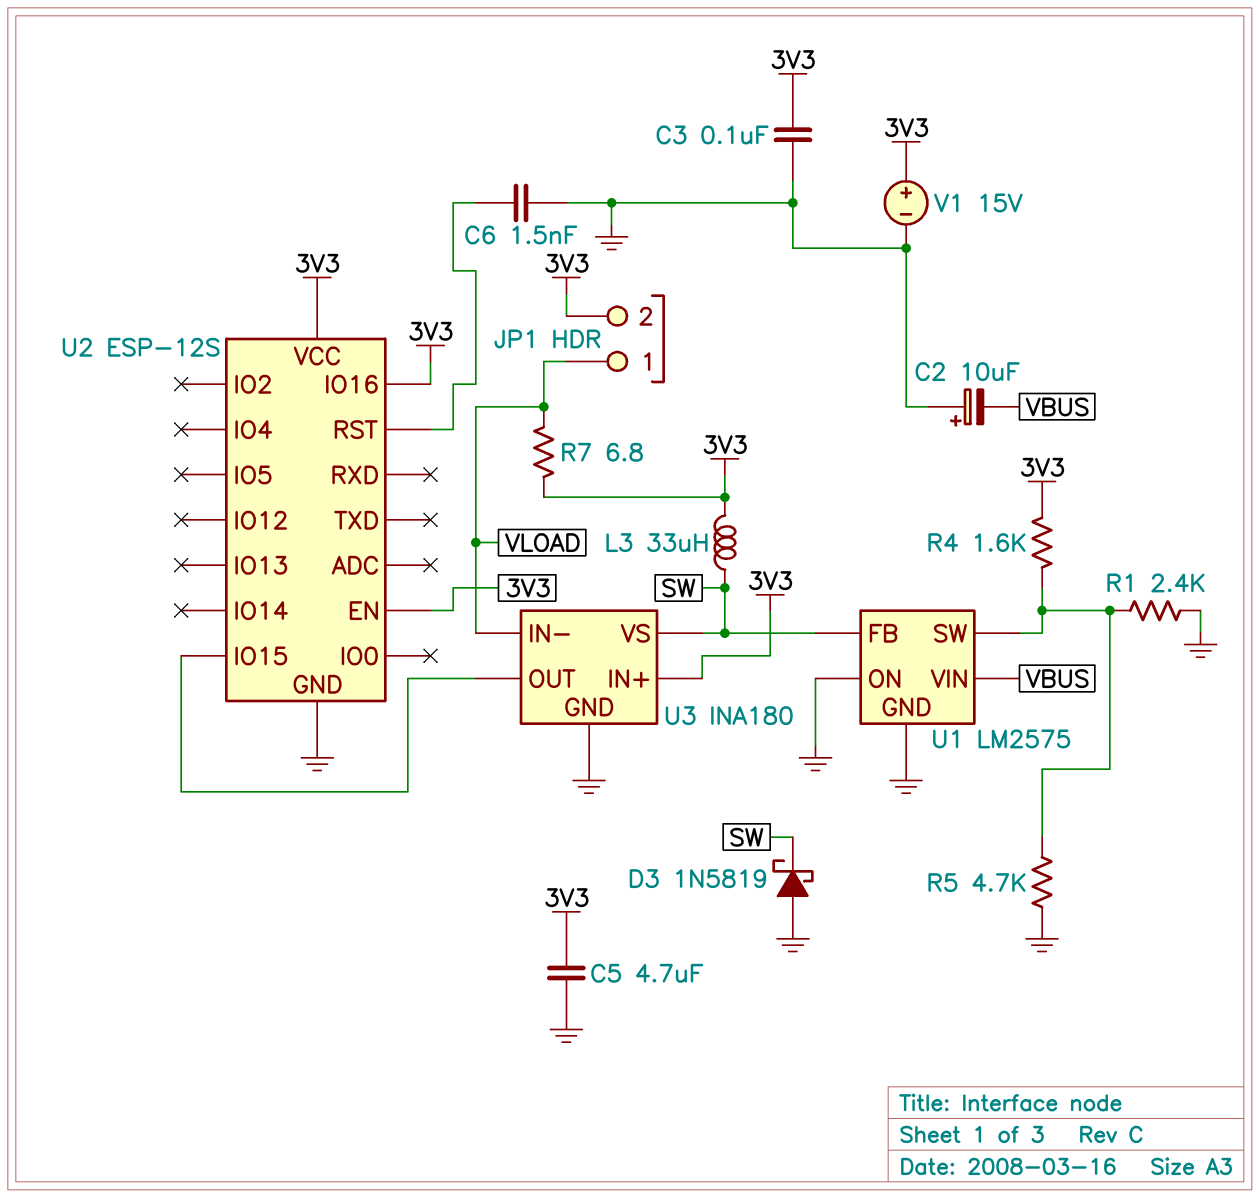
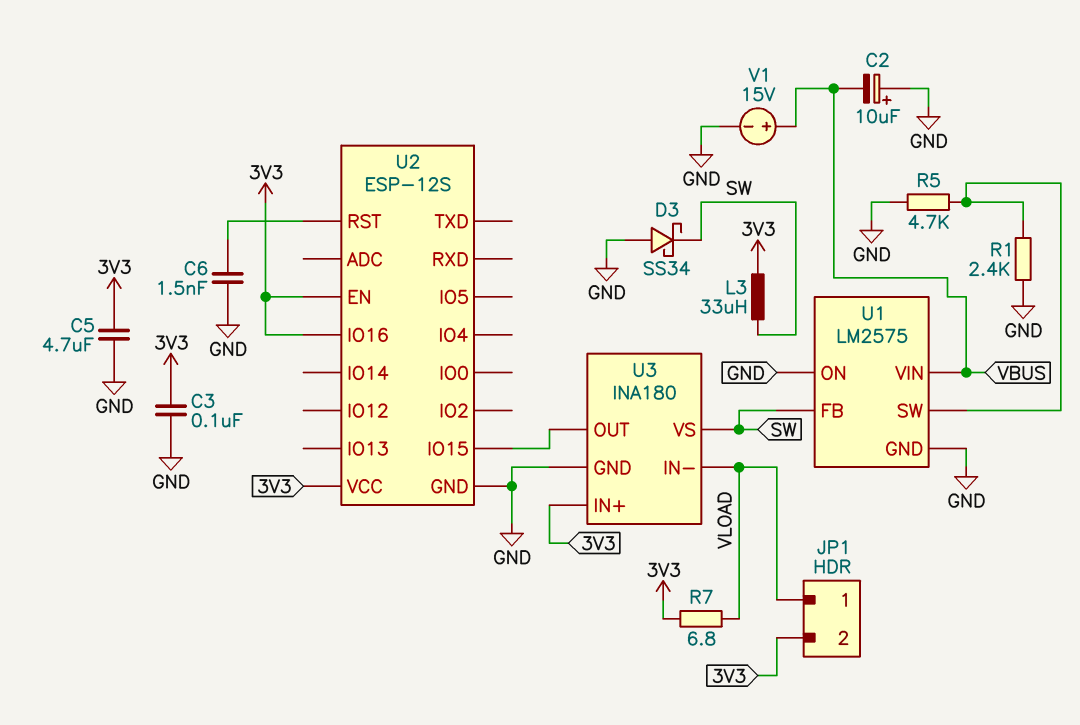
D3: schottky 1N5819 (A GND, K SW) -> schottky SS34 (A GND, K SW)
R4: 1.6k (3V3, U1/SW) -> none
V1: 15V (plus 3V3, minus GND) -> 15V (plus VBUS, minus GND)

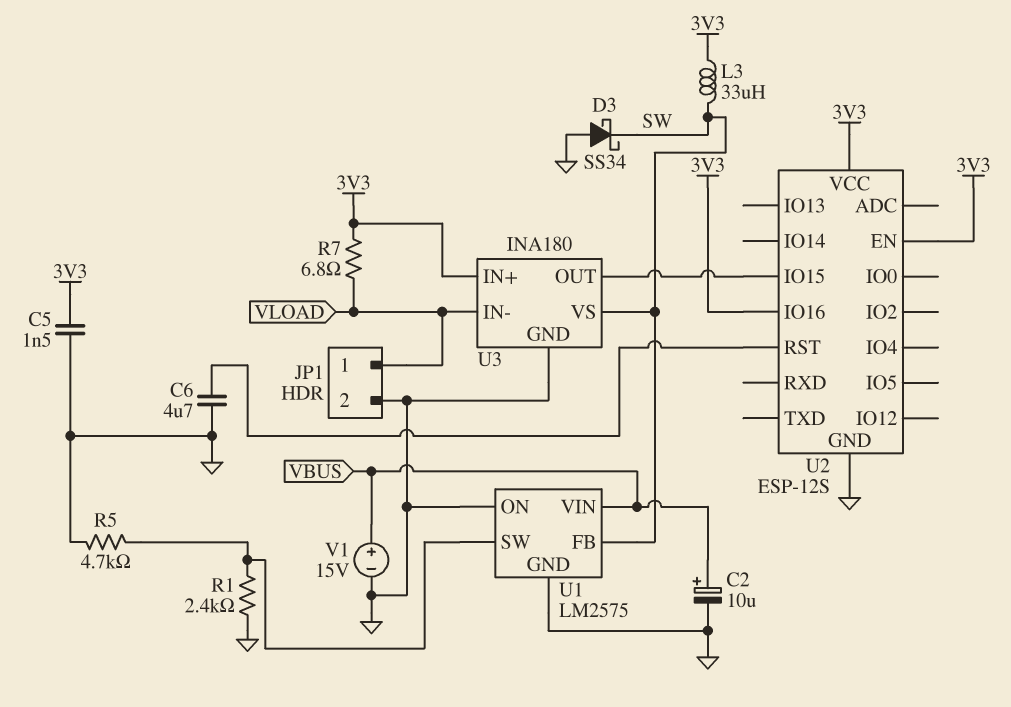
C2: 10uF (plus GND, minus VBUS) -> 10uF (plus VBUS, minus GND)
C3: 100nF (3V3, GND) -> none
C5: 4.7uF (3V3, GND) -> 1.5nF (3V3, GND)
C6: 1.5nF (GND, U2/RST) -> 4.7uF (GND, U2/RST)
JP1 pin 2: 3V3 -> GND

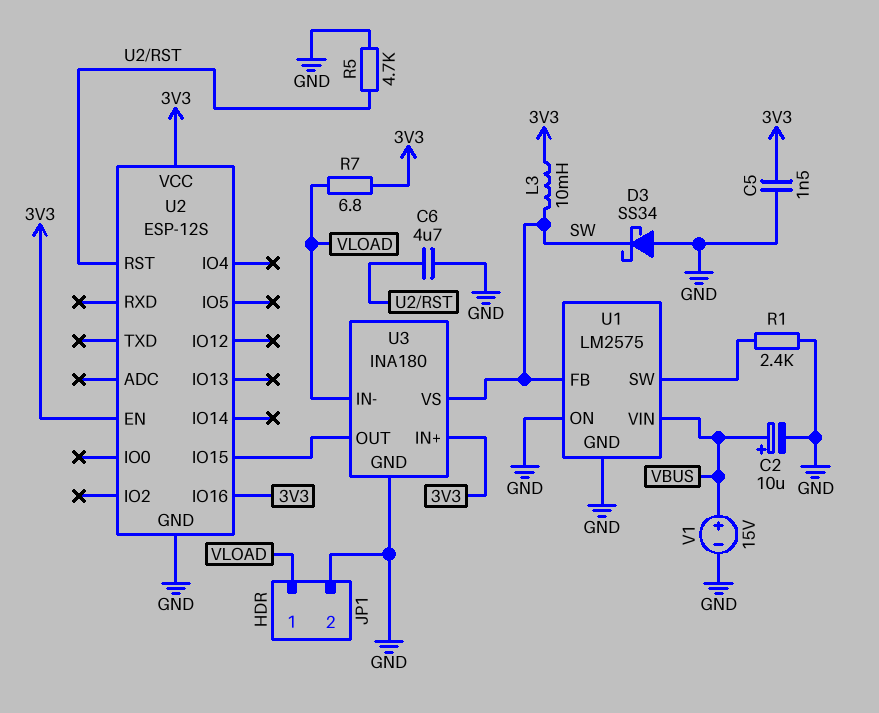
L3: 33uH (3V3, SW) -> 10mH (3V3, SW)
R5: 4.7k (GND, U1/SW) -> 4.7k (GND, U2/RST)

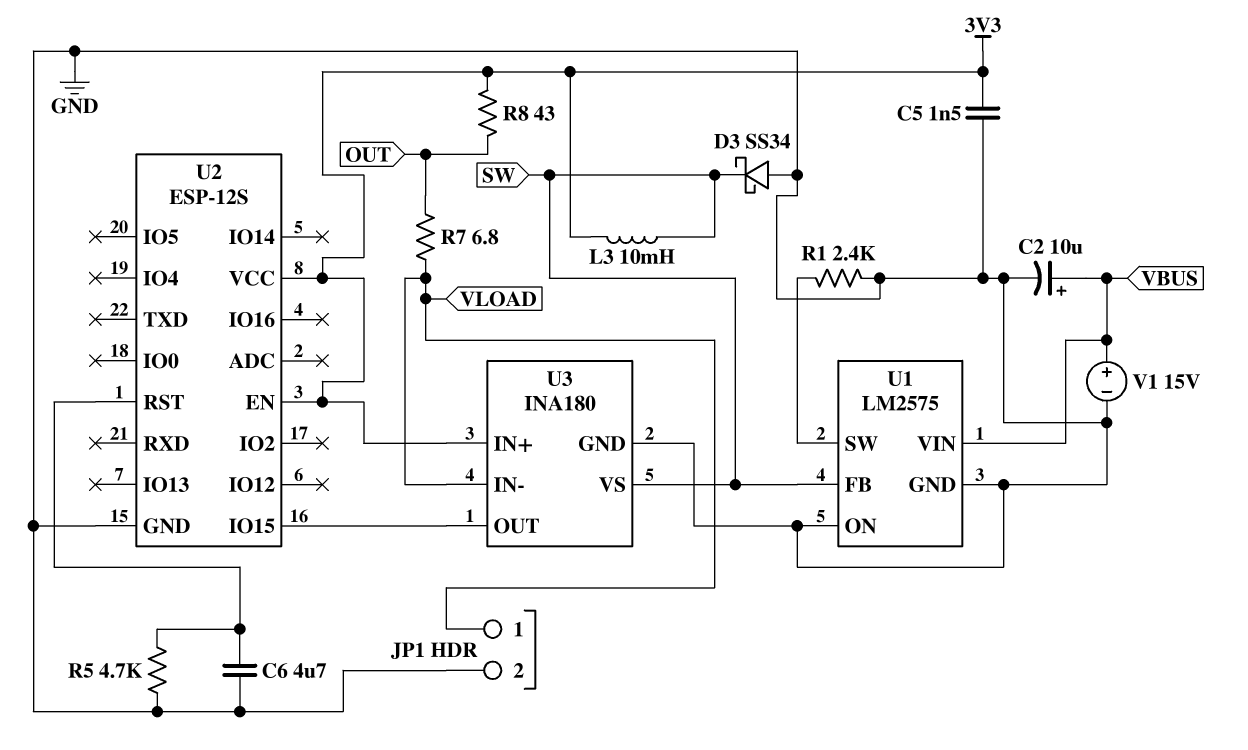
R7: 6.8 (3V3, VLOAD) -> 6.8 (OUT, VLOAD)
R8: none -> 43 (3V3, OUT)
U2 pin IO16: 3V3 -> none

